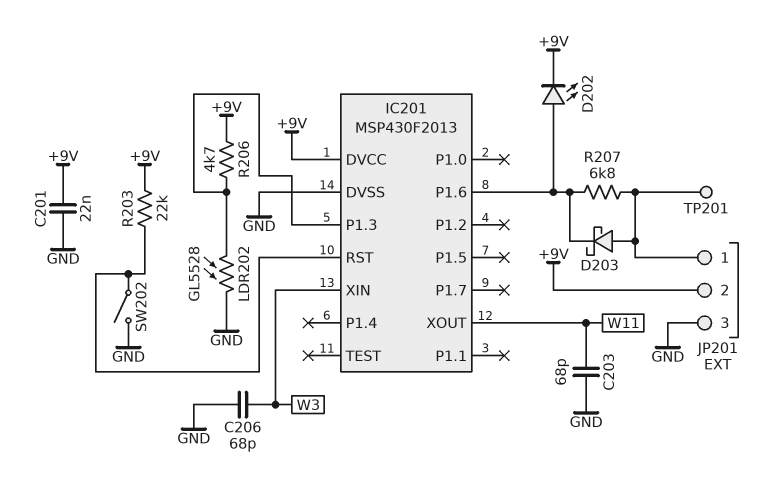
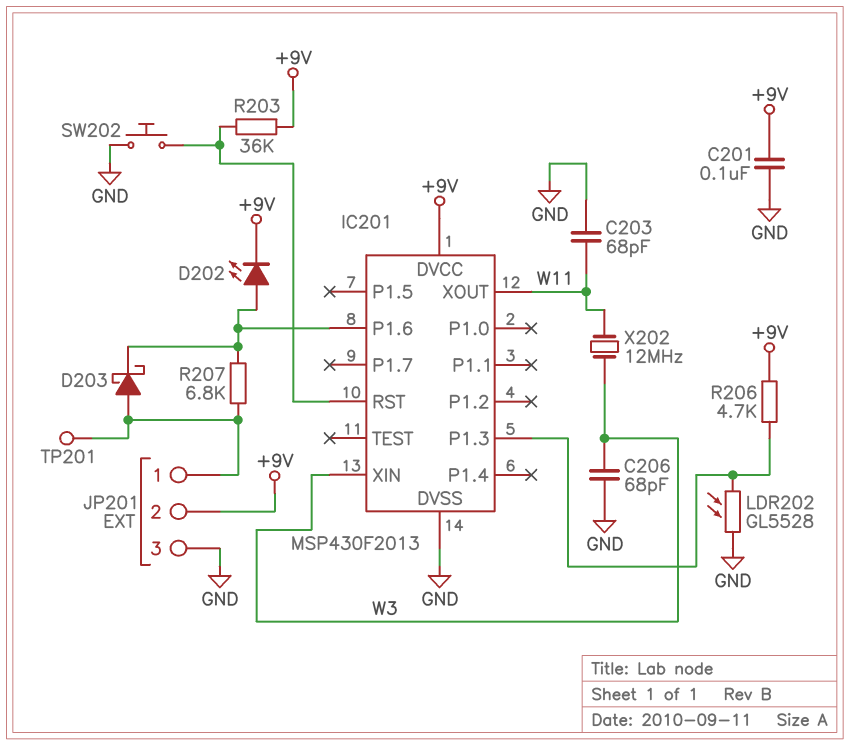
C201: 22nF (+9V, GND) -> 100nF (+9V, GND)
R203: 22k (+9V, IC201/RST) -> 36k (+9V, IC201/RST)
SW202: switch (GND, IC201/RST) -> button (GND, IC201/RST)
X202: none -> 12MHz (W3, W11)

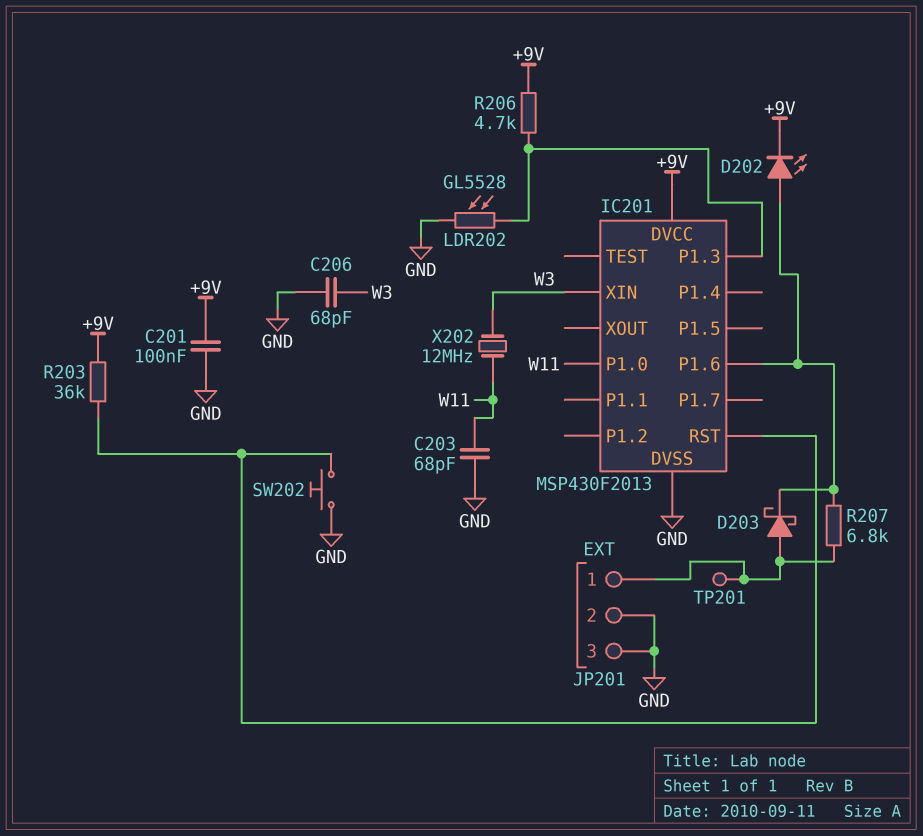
IC201 pin P1.0: none -> W11
IC201 pin XOUT: W11 -> none
JP201 pin 2: +9V -> GND

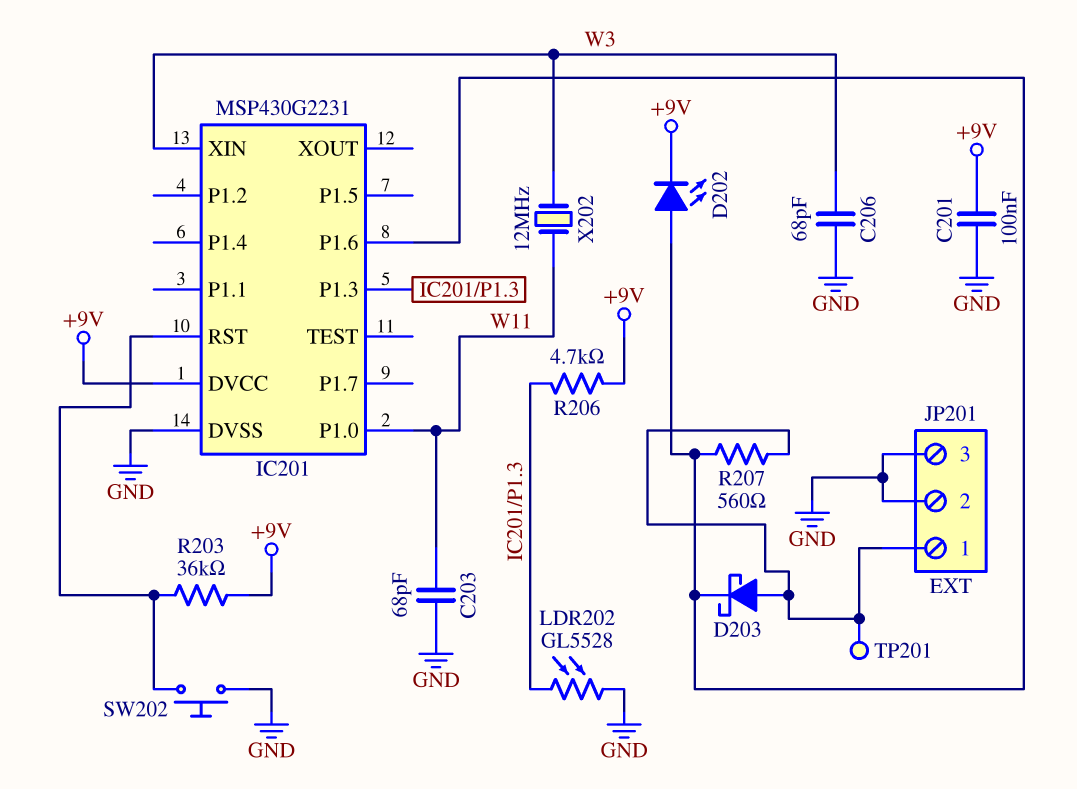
IC201: MSP430F2013 -> MSP430G2231
R207: 6.8k (IC201/P1.6, JP201/1) -> 560 (IC201/P1.6, JP201/1)

